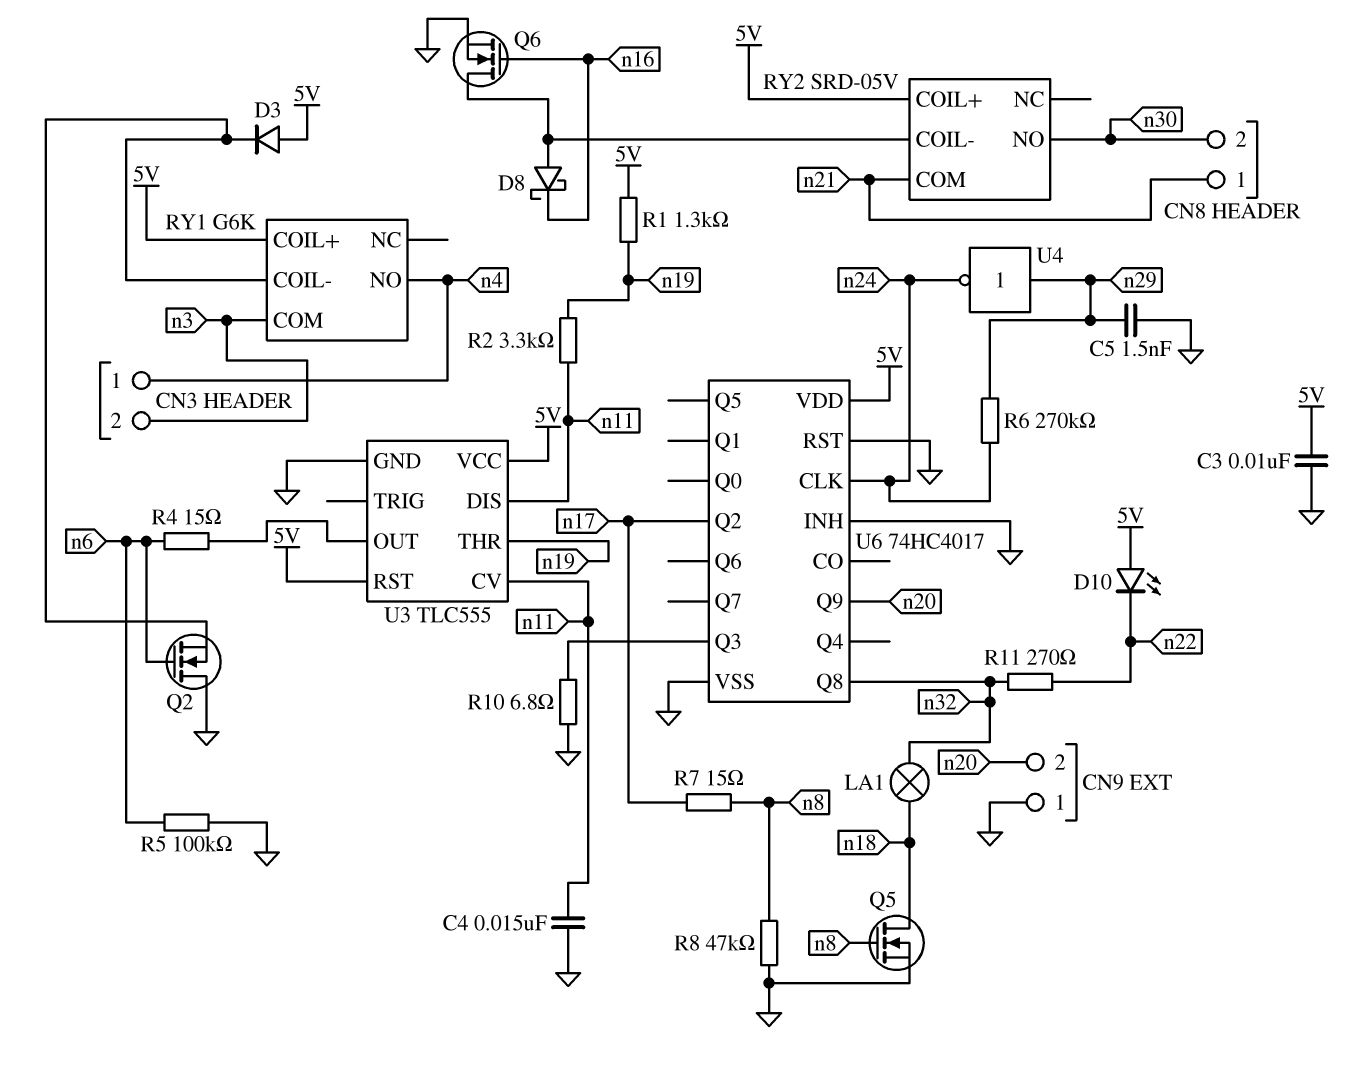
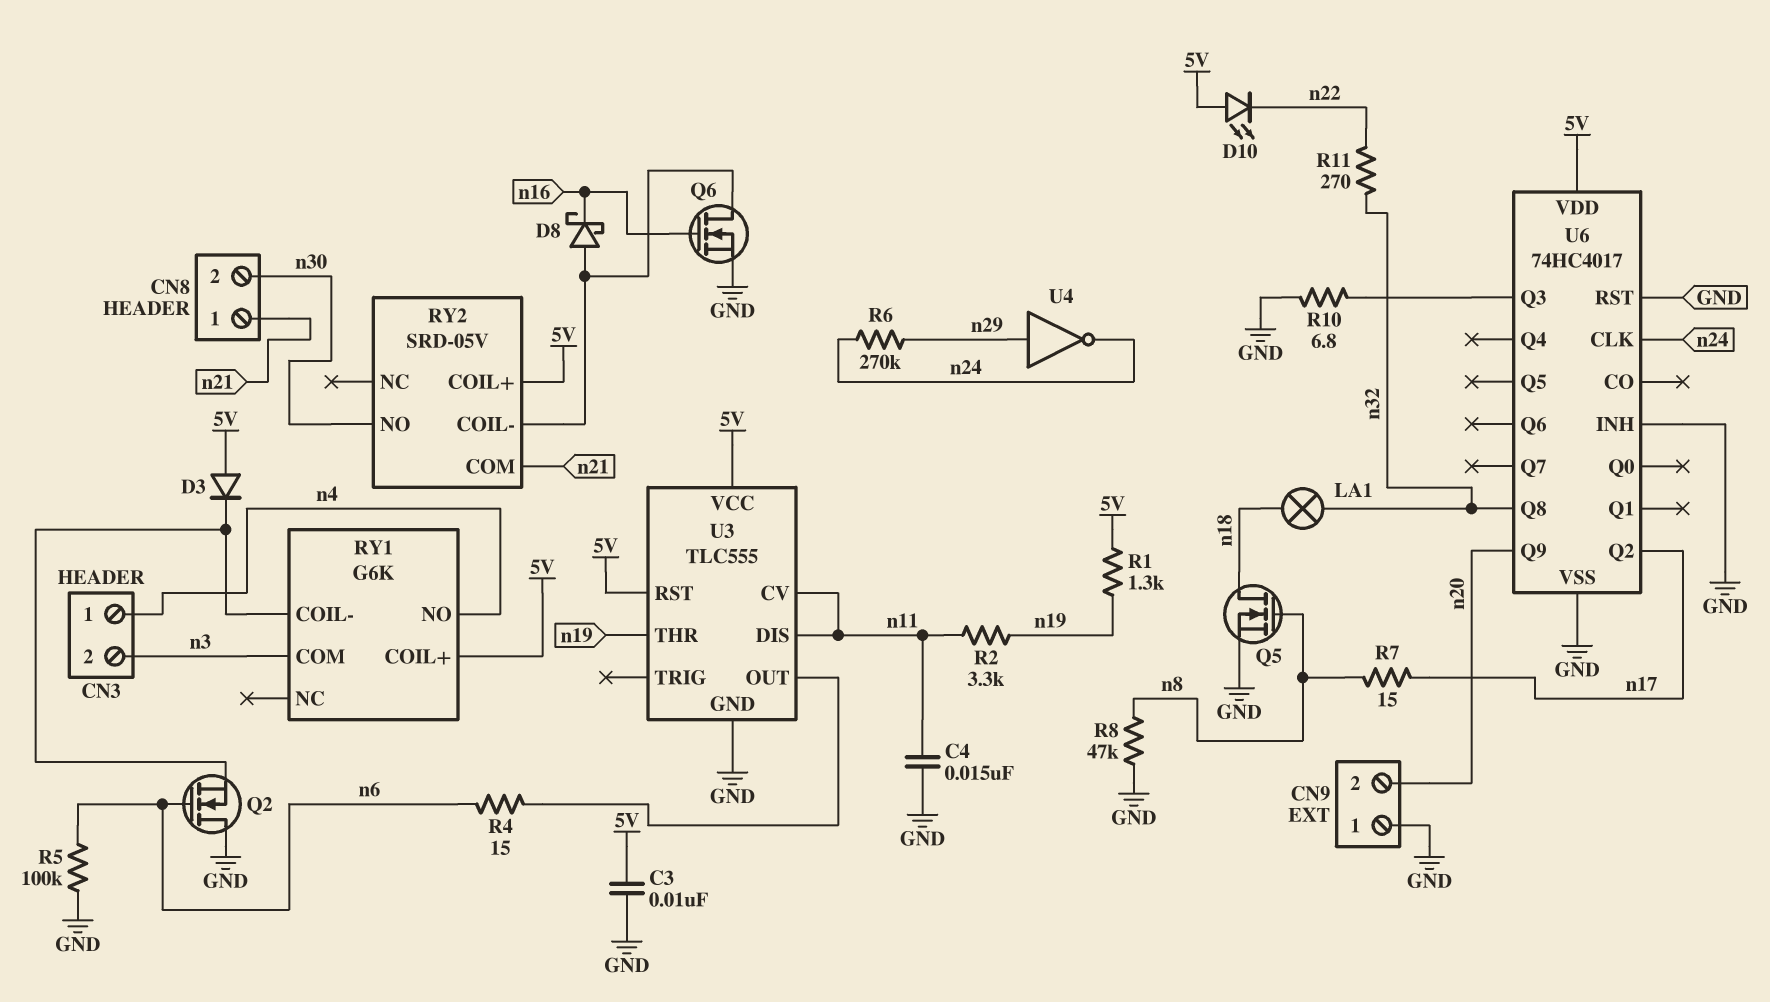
C5: 1.5nF (GND, n29) -> none

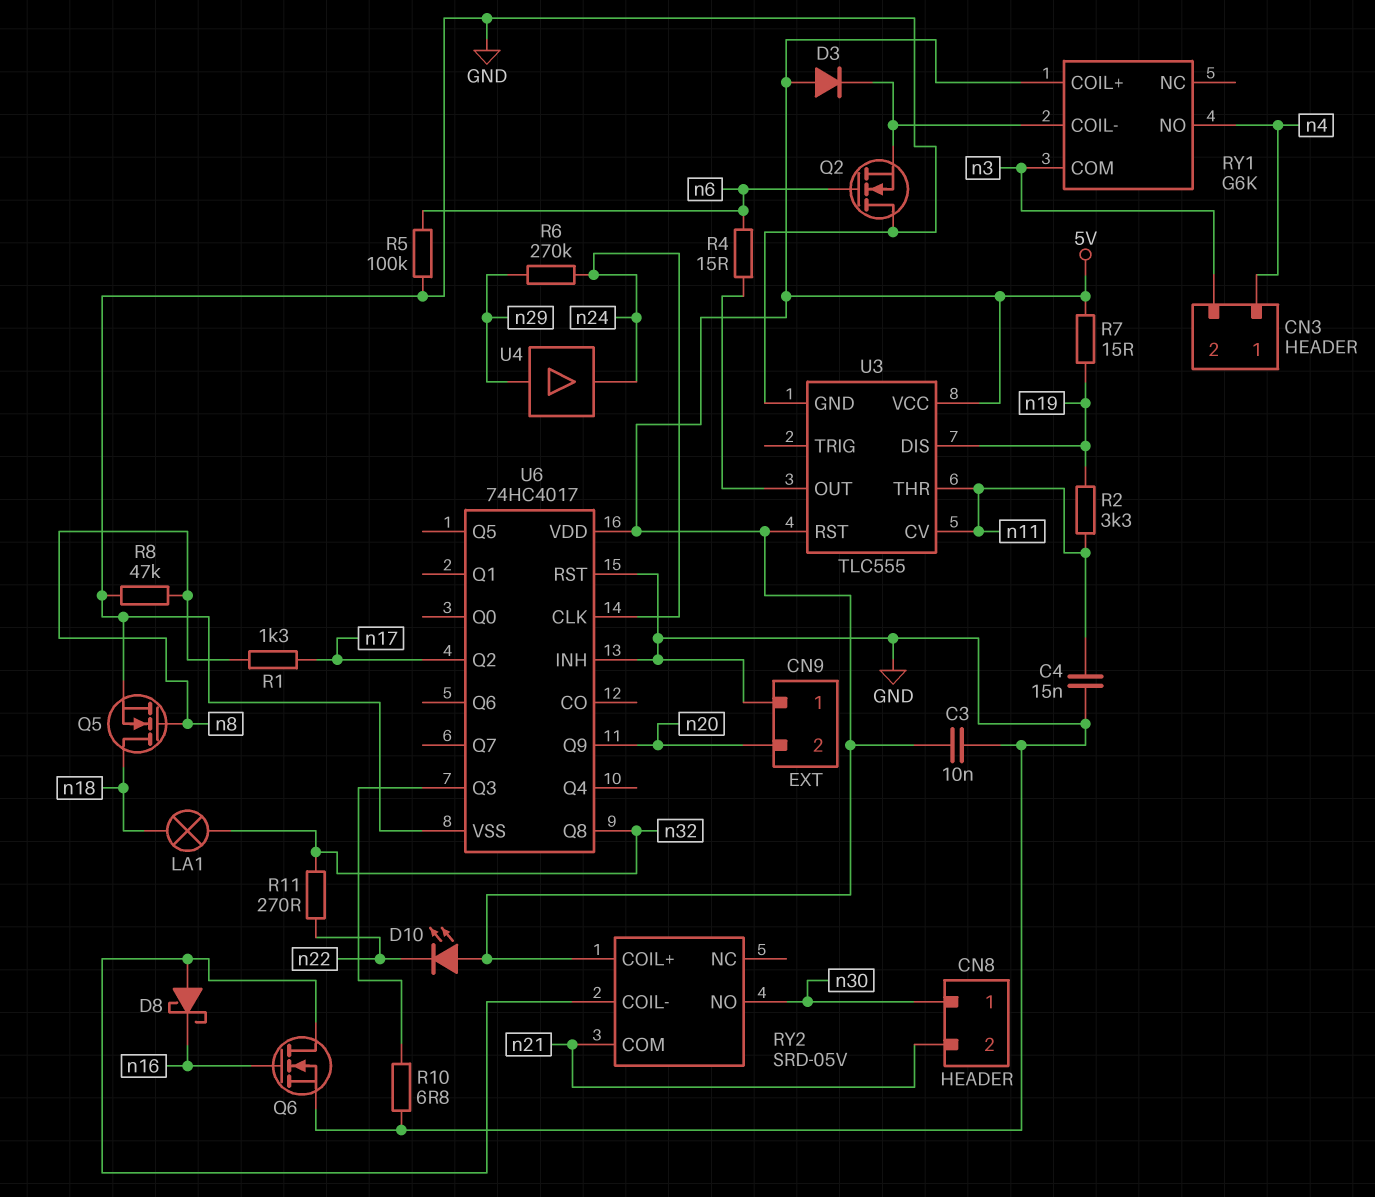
CN8 pin 1: n21 -> n30
CN8 pin 2: n30 -> n21
R1: 1.3k (5V, n19) -> 1.3k (n8, n17)
R7: 15 (n8, n17) -> 15 (5V, n19)
U3 pin DIS: n11 -> n19
U3 pin THR: n19 -> n11
U4: NOT (in n29, out n24) -> buffer (in n29, out n24)

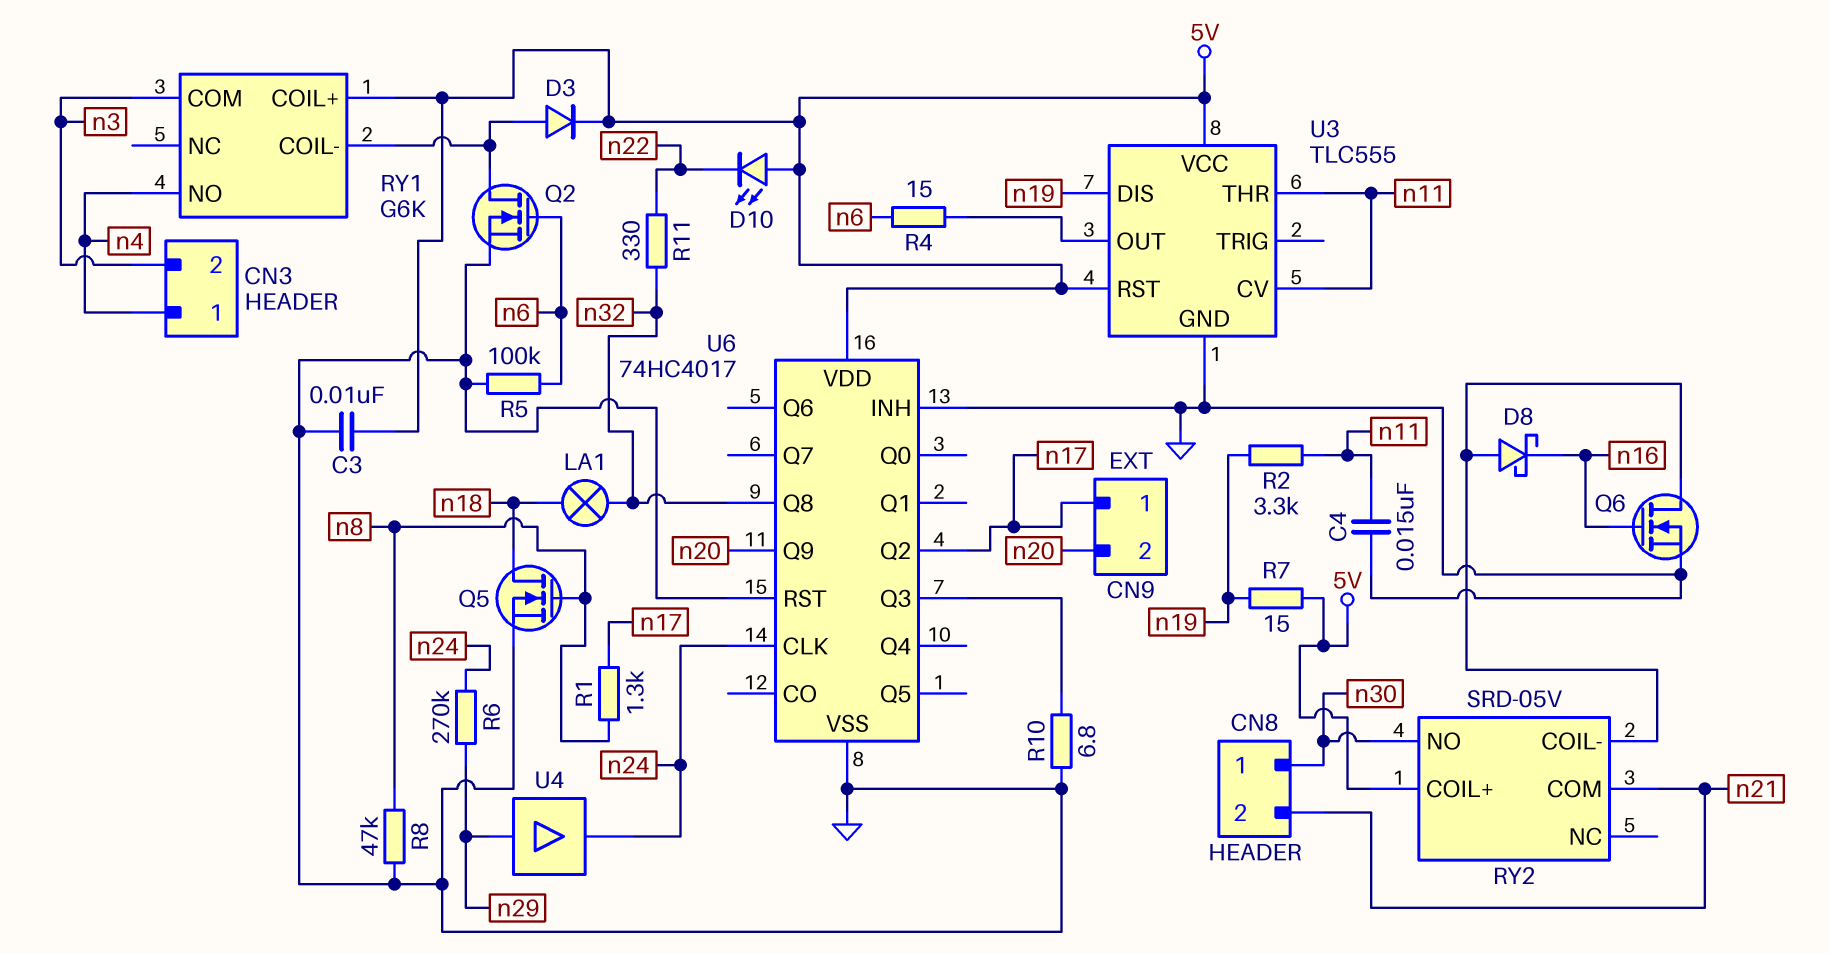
CN9 pin 1: GND -> n17
D3: diode (A 5V, K RY1/COIL-) -> diode (A RY1/COIL-, K 5V)
Q2: NMOS (G n6, D GND, S RY1/COIL-) -> NMOS (G n6, D RY1/COIL-, S GND)
R11: 270 (n22, n32) -> 330 (n22, n32)

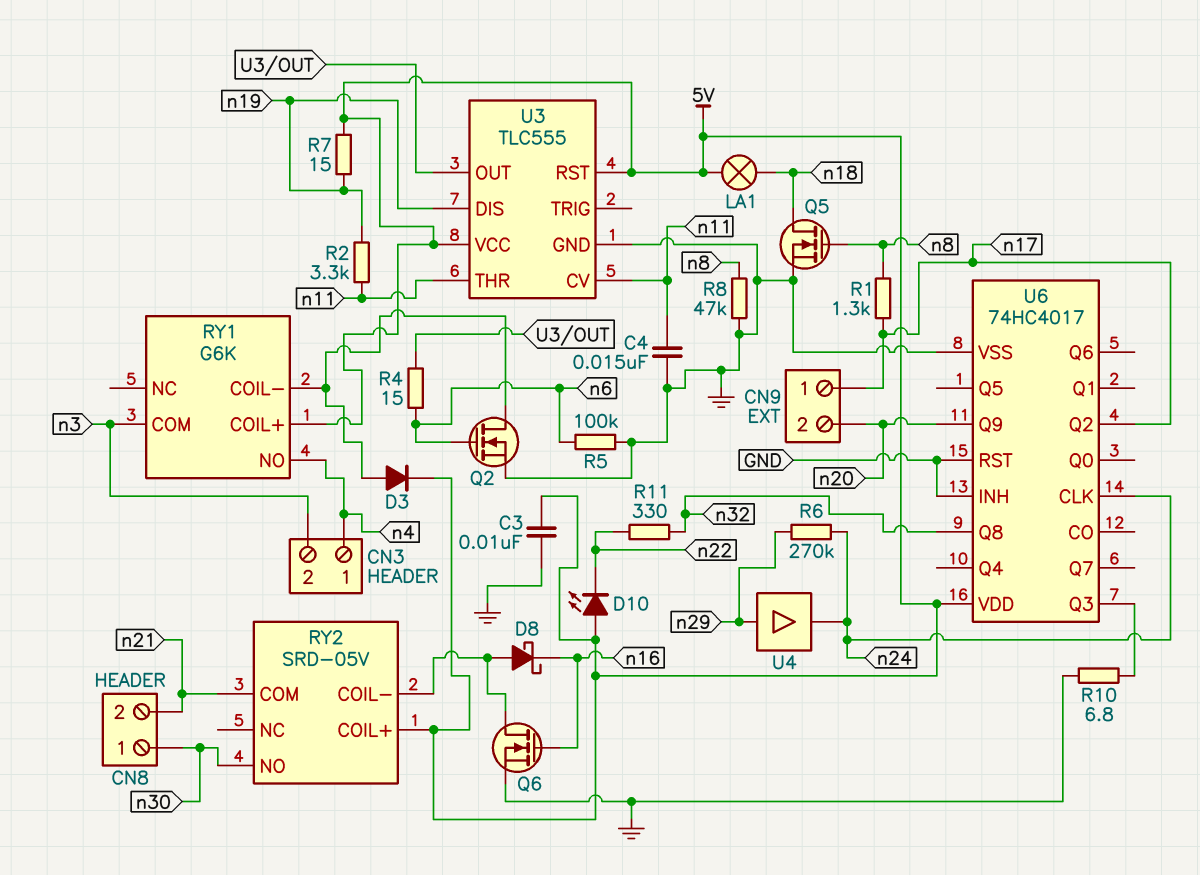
LA1: lamp (n18, n32) -> lamp (5V, n18)

